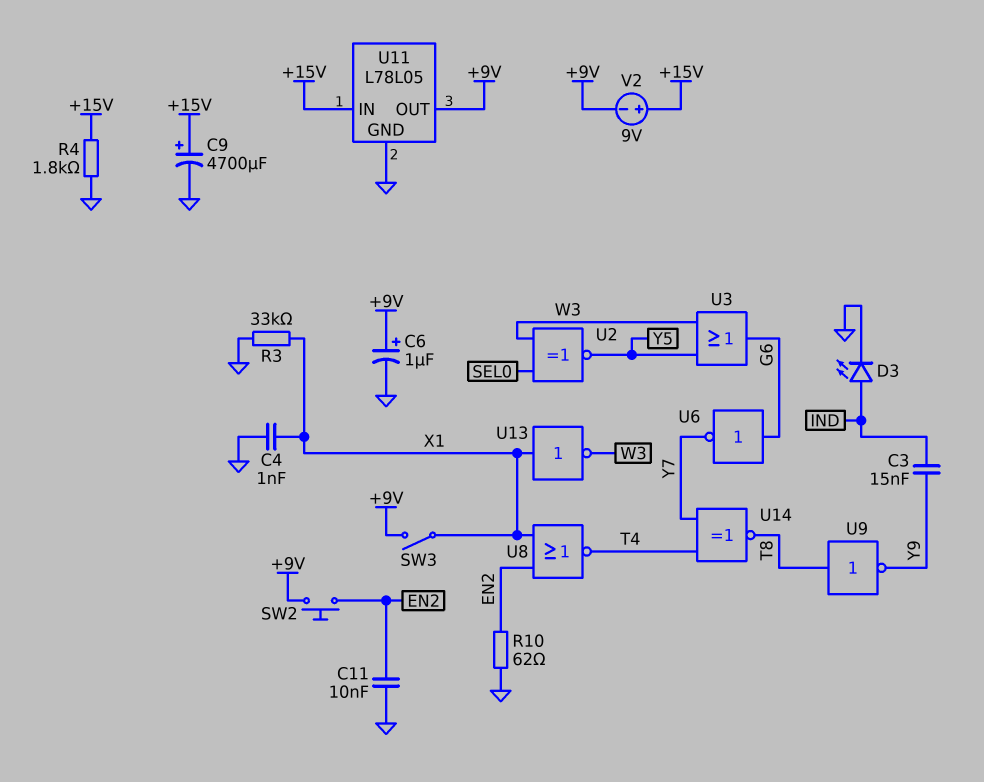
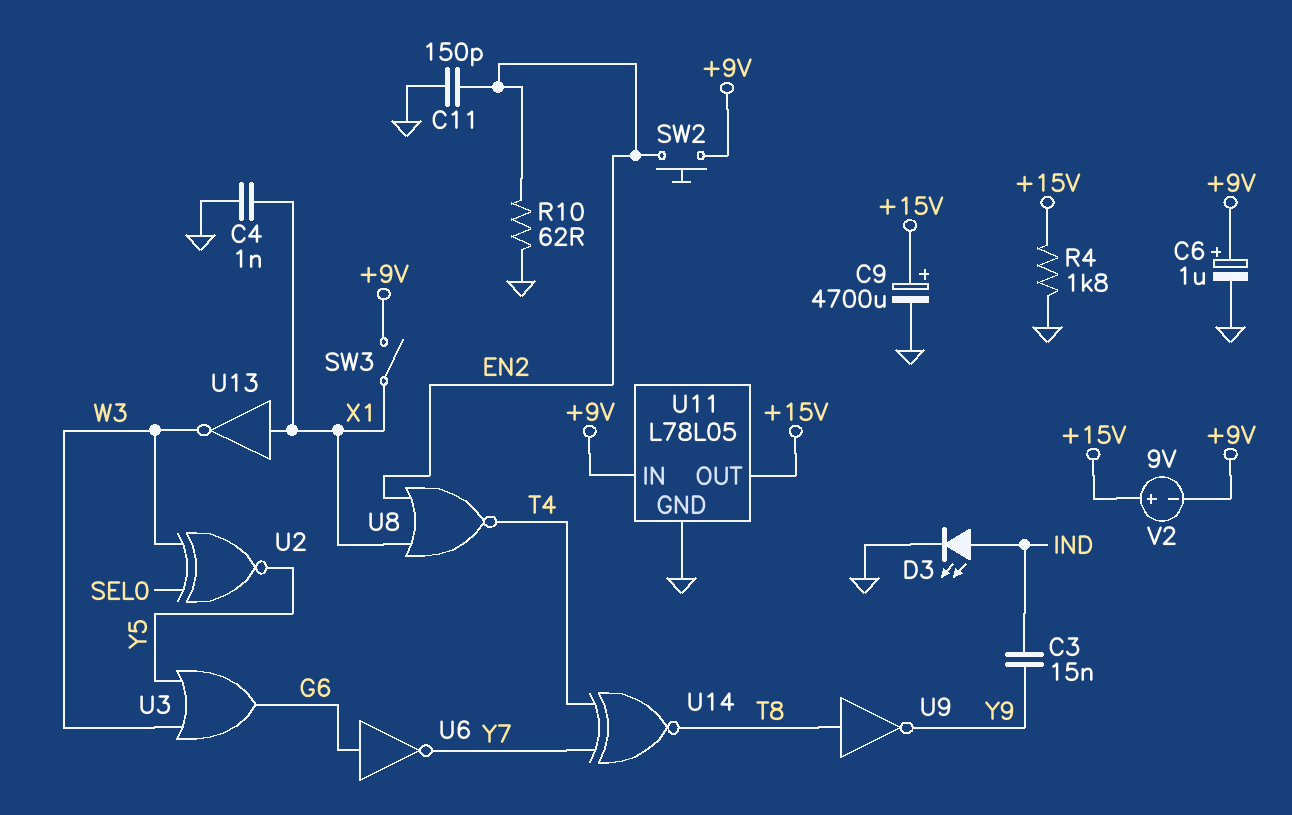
C11: 10nF (EN2, GND) -> 150pF (EN2, GND)
R3: 33k (GND, X1) -> none
U11 pin IN: +15V -> +9V
U11 pin OUT: +9V -> +15V

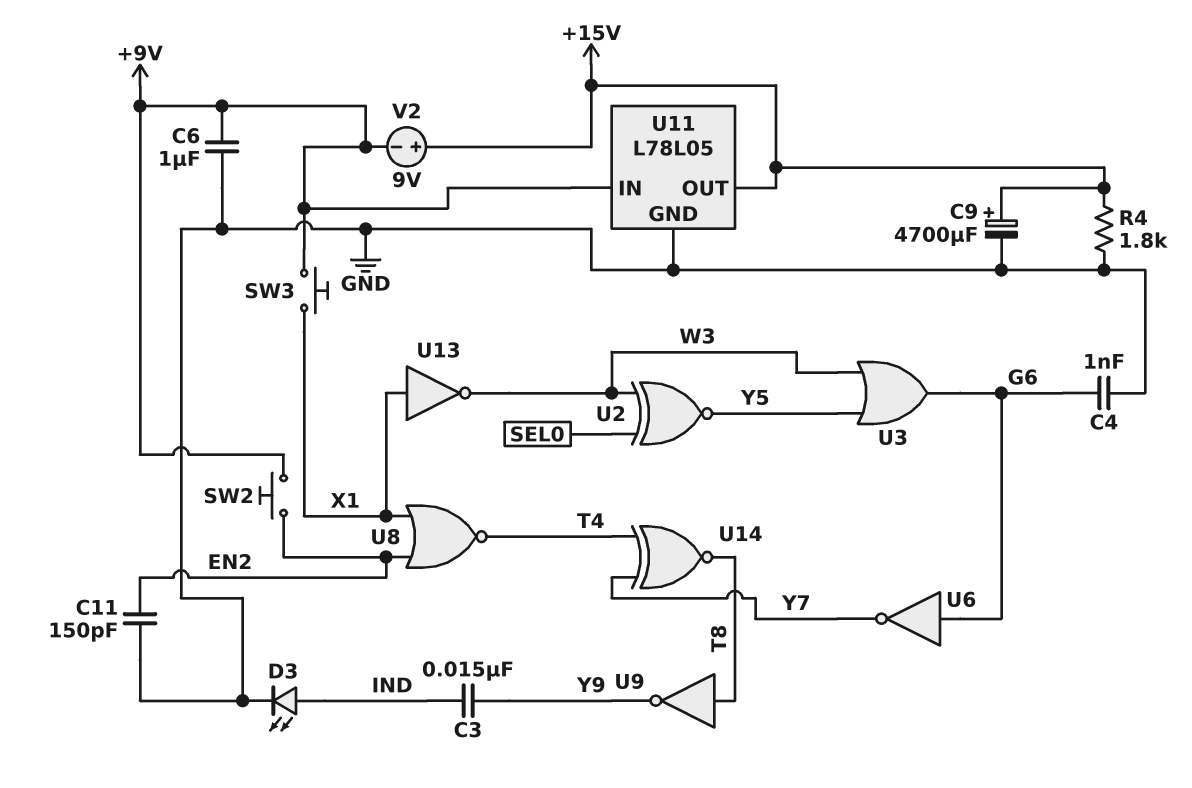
C4: 1nF (GND, X1) -> 1nF (G6, GND)
C6: 1uF (plus +9V, minus GND) -> 1uF (+9V, GND)
R10: 62 (EN2, GND) -> none
SW3: switch (+9V, X1) -> button (+9V, X1)

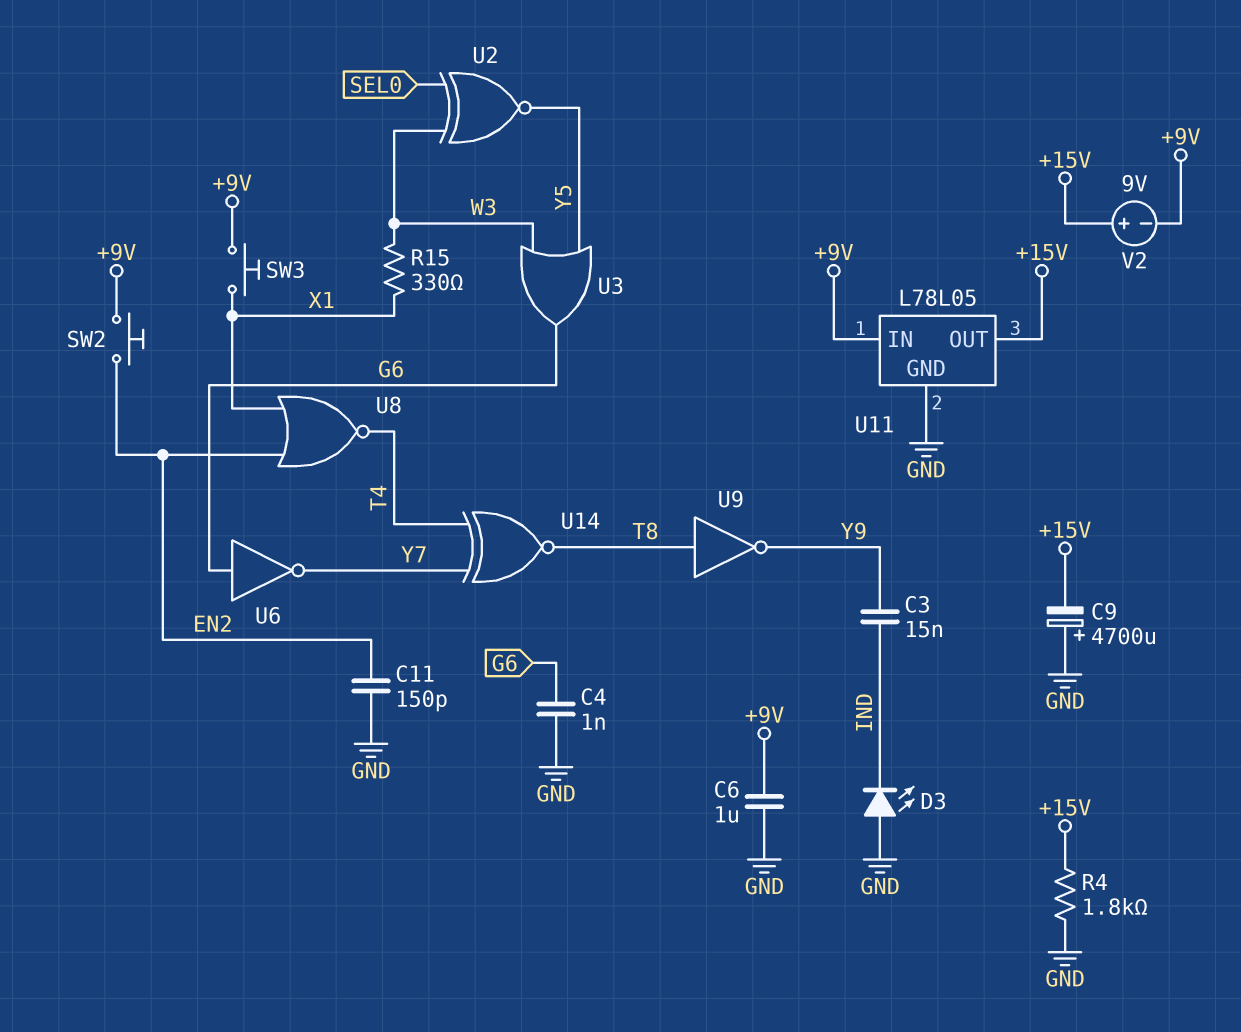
C9: 4700uF (plus +15V, minus GND) -> 4700uF (plus GND, minus +15V)
D3: LED (A IND, K GND) -> LED (A GND, K IND)
R15: none -> 330 (W3, X1)
U13: NOT (in X1, out W3) -> none

